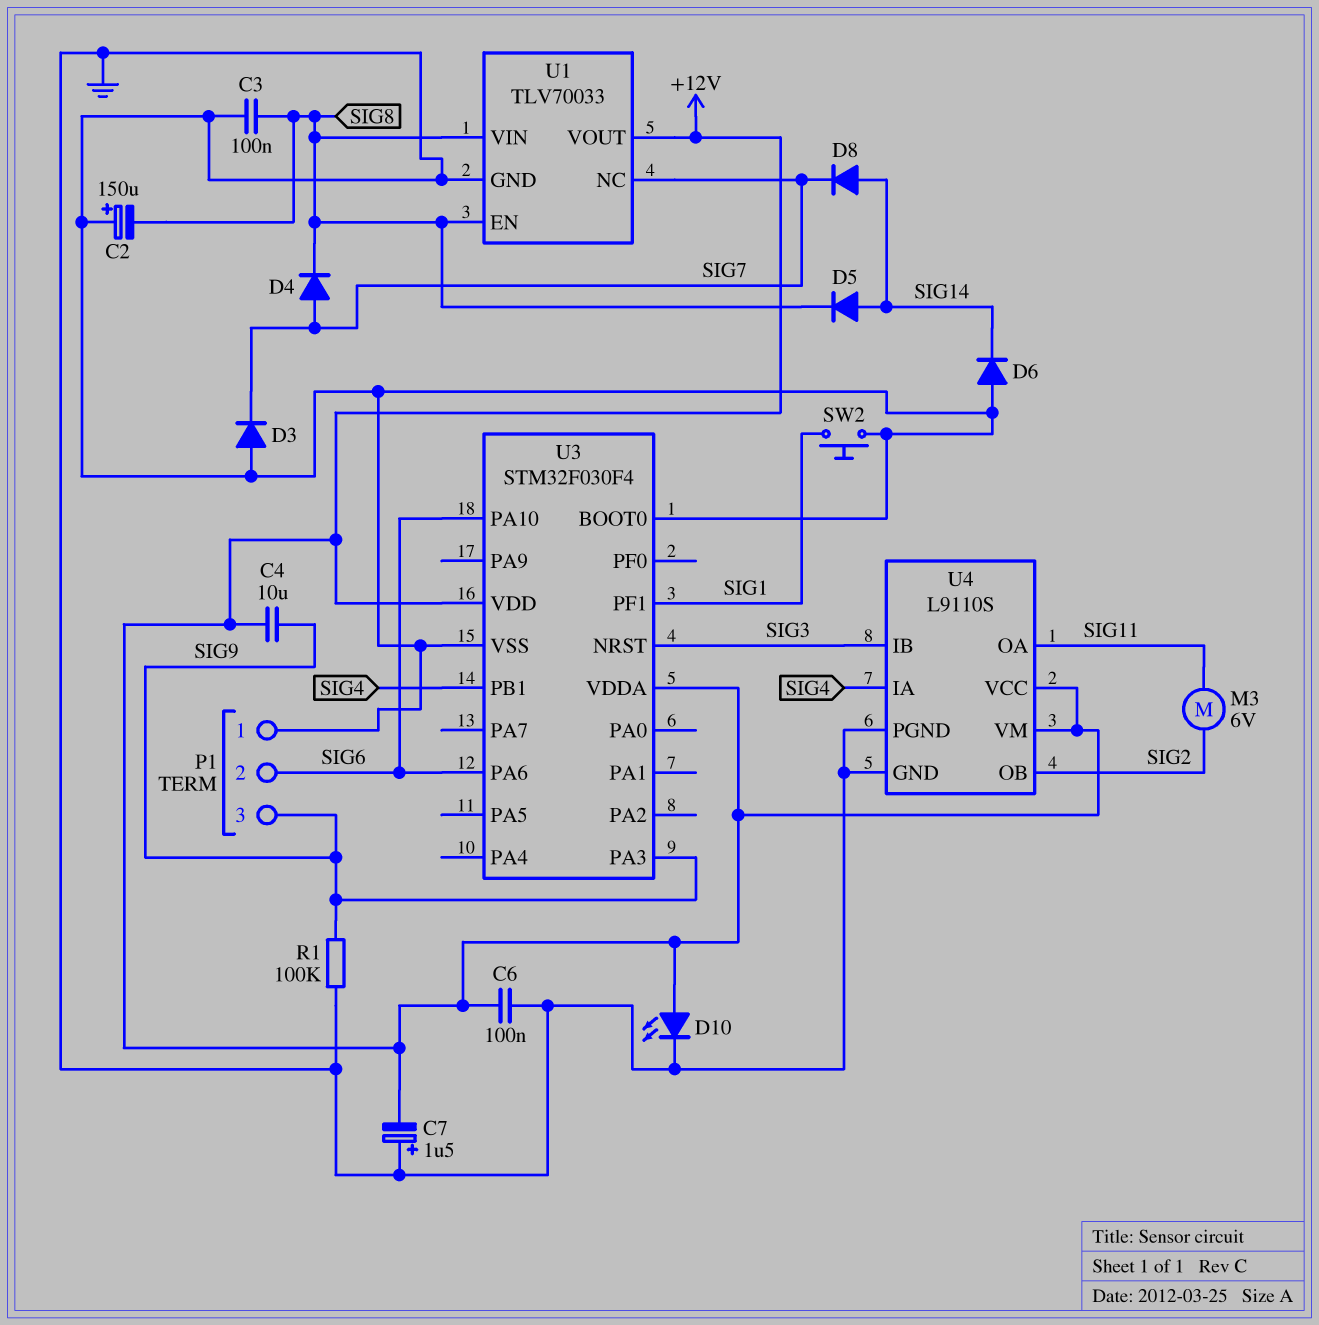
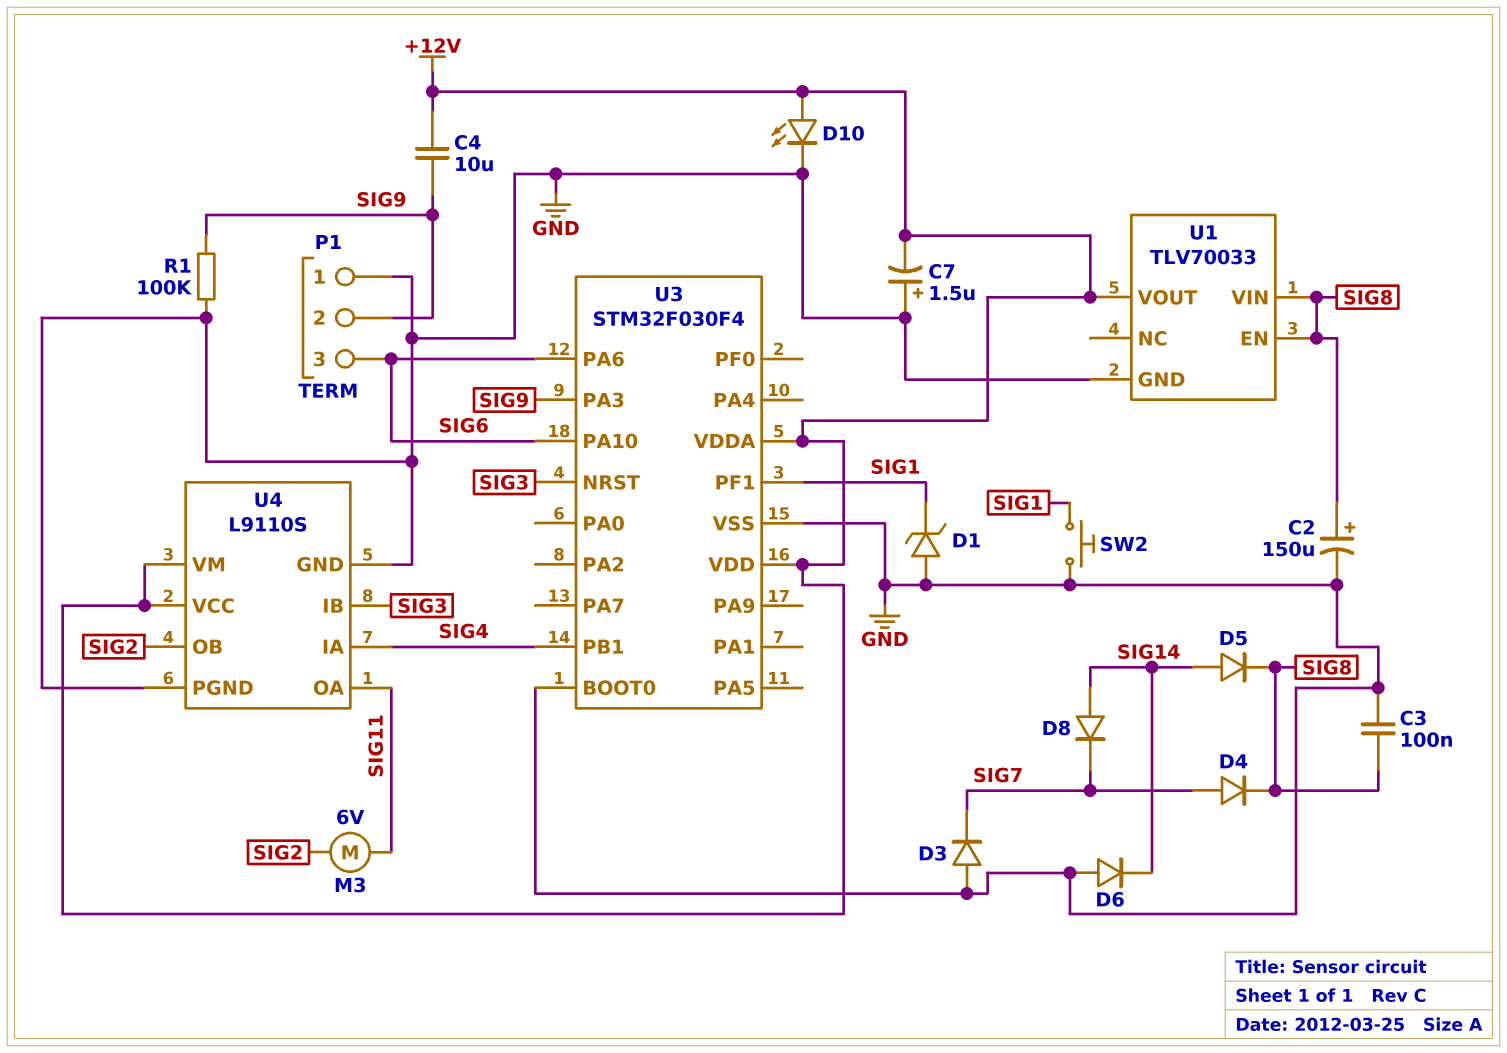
C2: 150uF (plus GND, minus SIG8) -> 150uF (plus SIG8, minus GND)
C6: 100nF (+12V, GND) -> none
D1: none -> zener (A GND, K SIG1)
P1 pin 2: SIG6 -> SIG9
P1 pin 3: SIG9 -> SIG6
U1 pin NC: SIG7 -> none

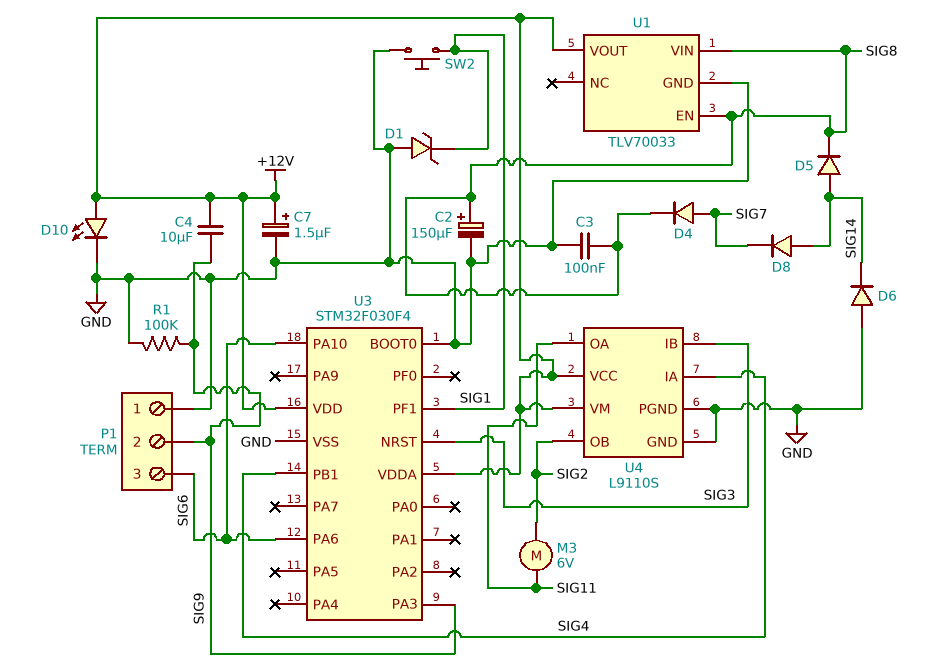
C7: 1.5uF (plus GND, minus +12V) -> 1.5uF (plus +12V, minus GND)
D3: diode (A GND, K SIG7) -> none

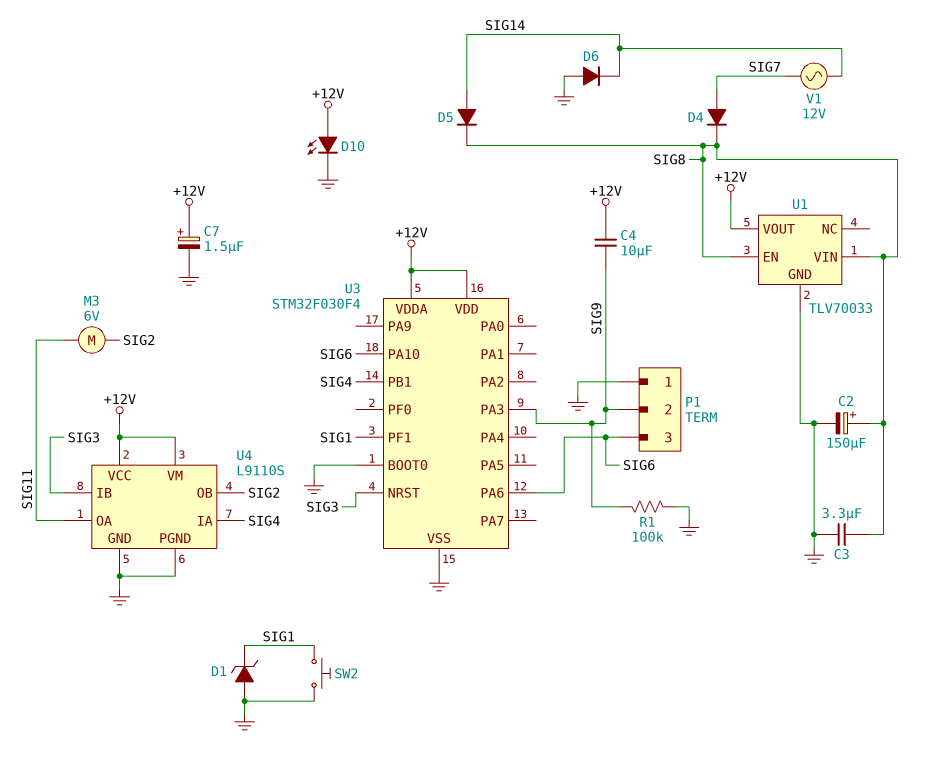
C3: 100nF (GND, SIG8) -> 3.3uF (GND, SIG8)
D8: diode (A SIG14, K SIG7) -> none
V1: none -> AC 12V (SIG7, SIG14)

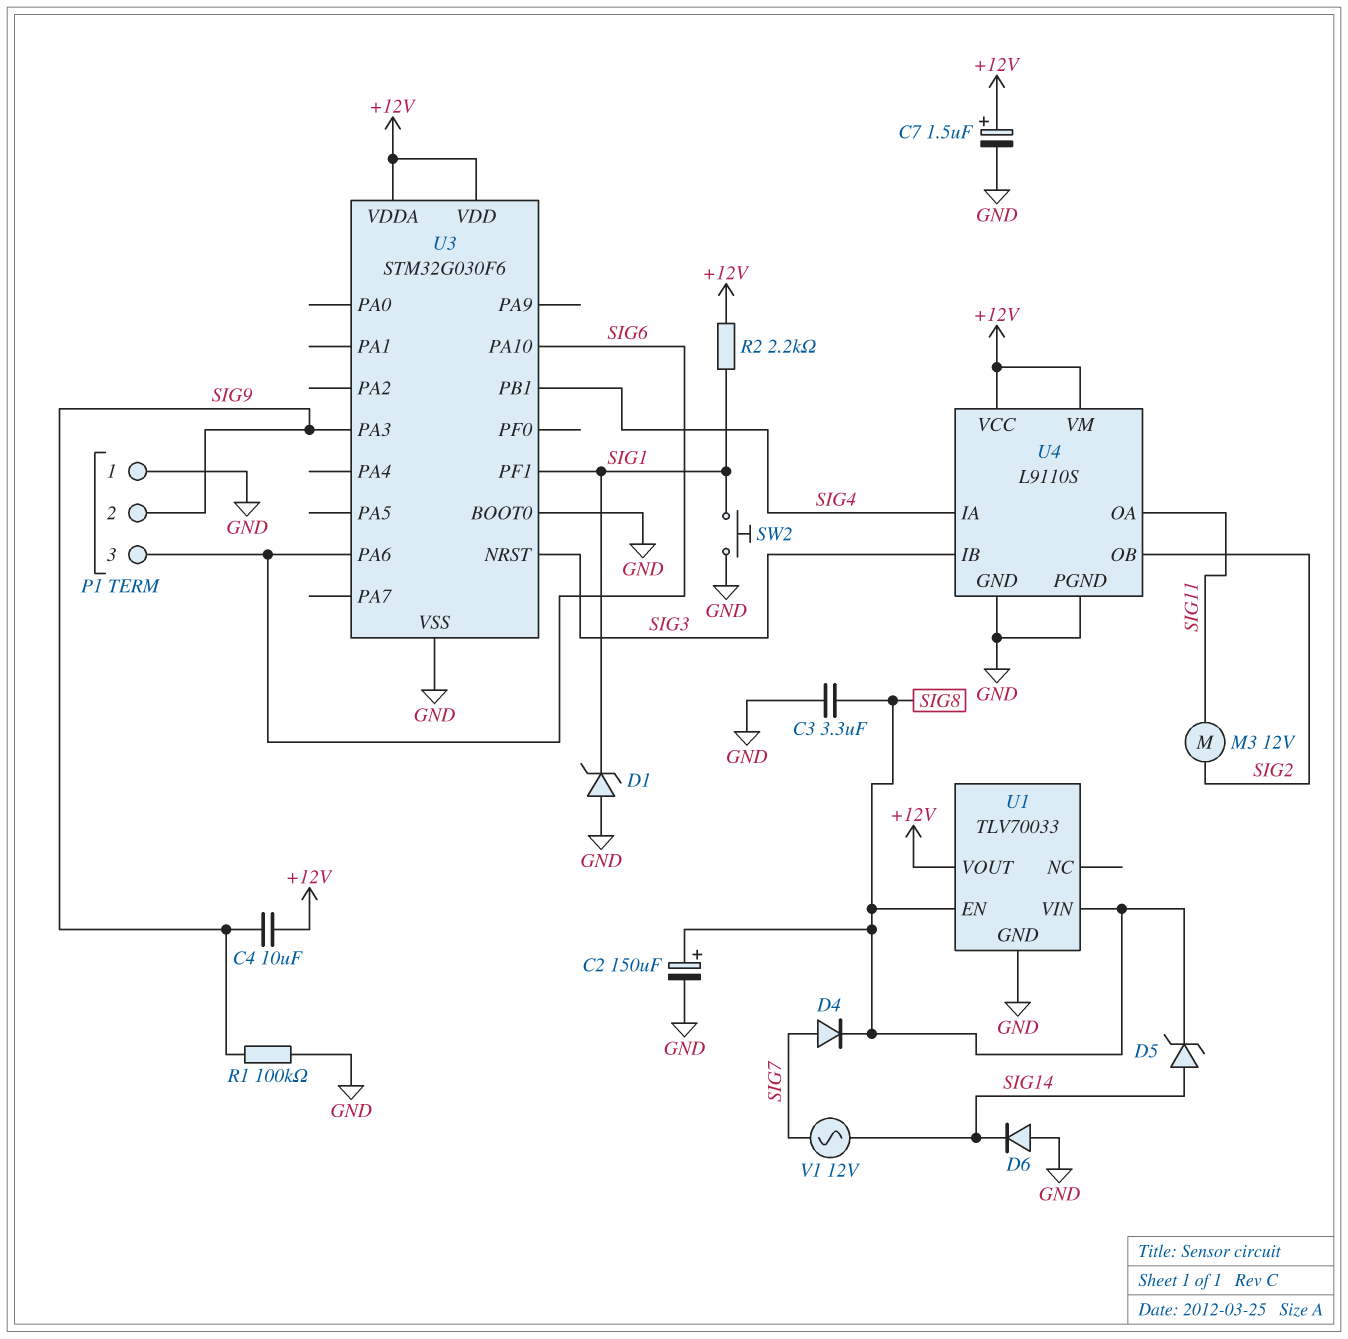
D5: diode (A SIG14, K SIG8) -> zener (A SIG14, K SIG8)
D10: LED (A +12V, K GND) -> none
M3: motor 6V (SIG2, SIG11) -> motor 12V (SIG2, SIG11)
R2: none -> 2.2k (+12V, SIG1)
U3: STM32F030F4 -> STM32G030F6

